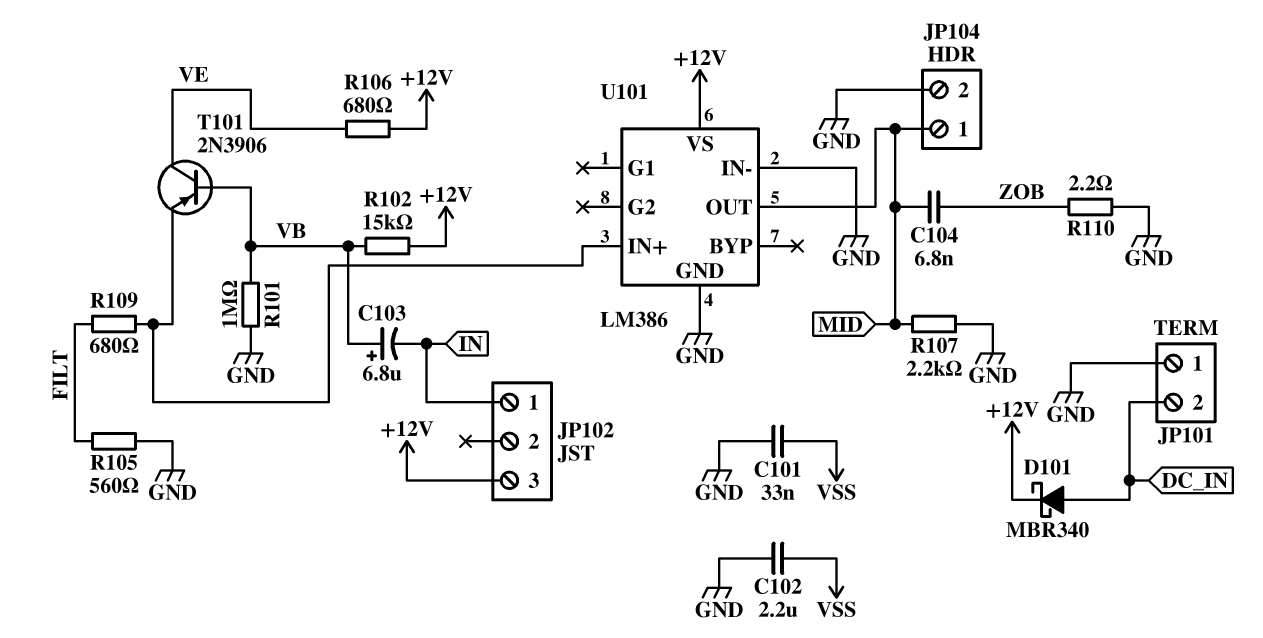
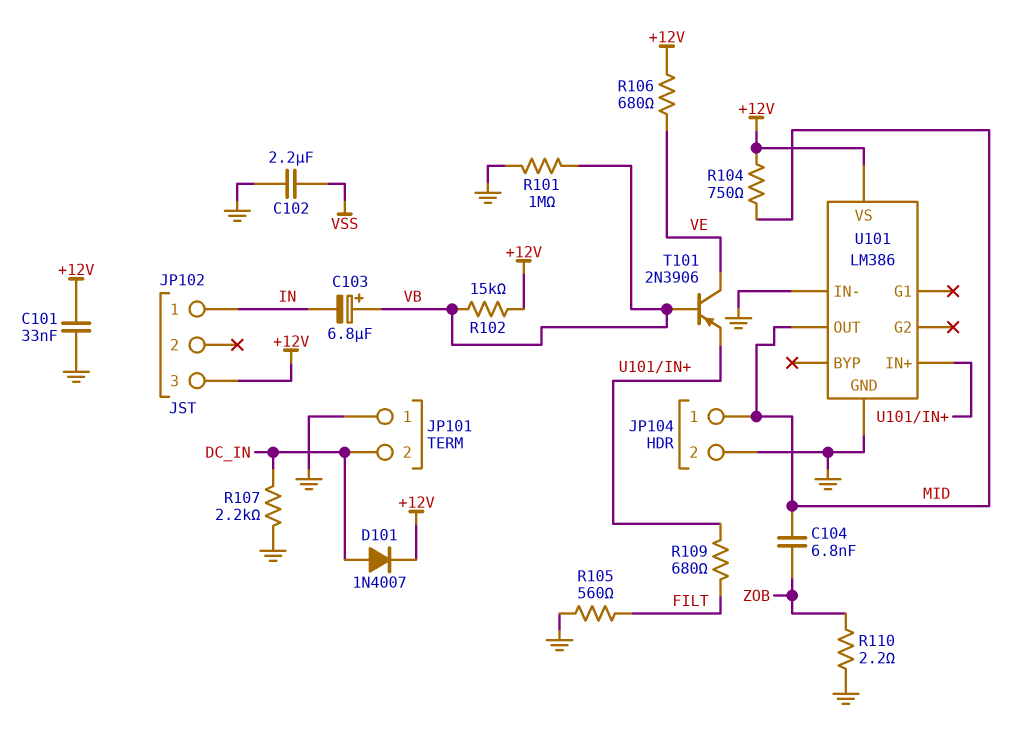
C101: 33nF (GND, VSS) -> 33nF (+12V, GND)
D101: schottky MBR340 (A DC_IN, K +12V) -> diode 1N4007 (A DC_IN, K +12V)
R104: none -> 750 (+12V, MID)
R107: 2.2k (GND, MID) -> 2.2k (DC_IN, GND)

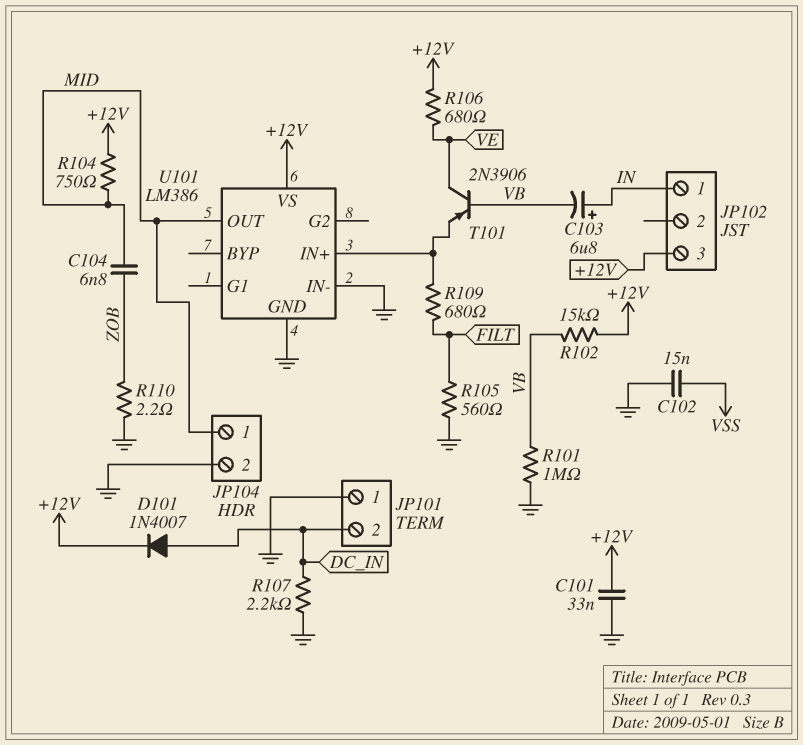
C102: 2.2uF (GND, VSS) -> 15nF (GND, VSS)
C103: 6.8uF (plus VB, minus IN) -> 6.8uF (plus IN, minus VB)

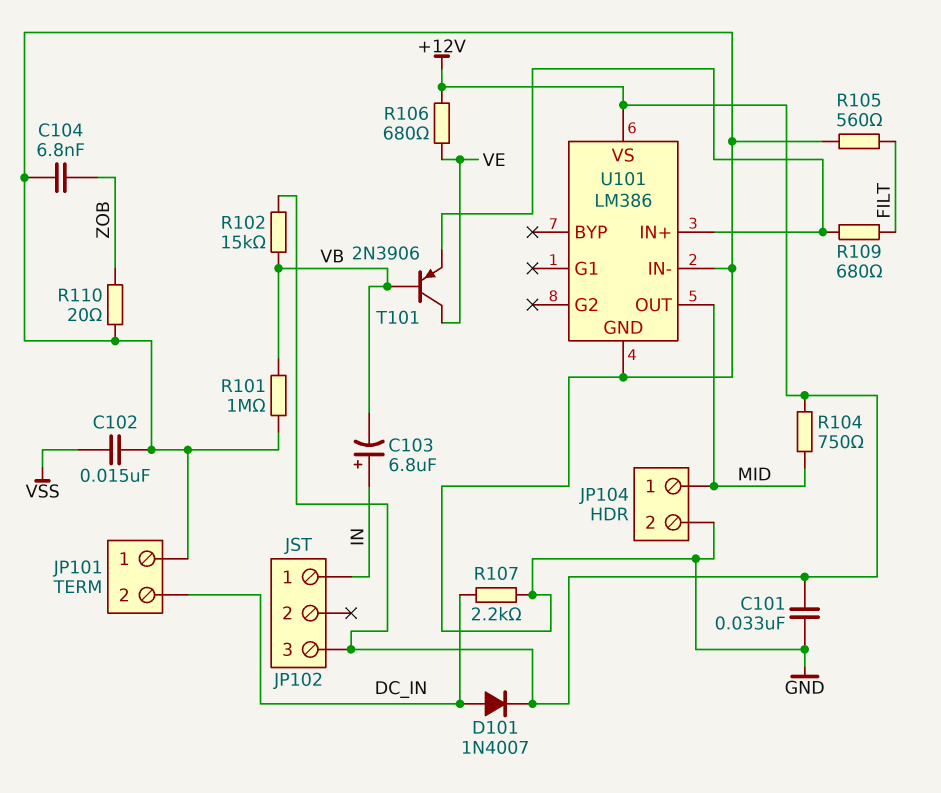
C104: 6.8nF (MID, ZOB) -> 6.8nF (GND, ZOB)
R110: 2.2 (GND, ZOB) -> 20 (GND, ZOB)

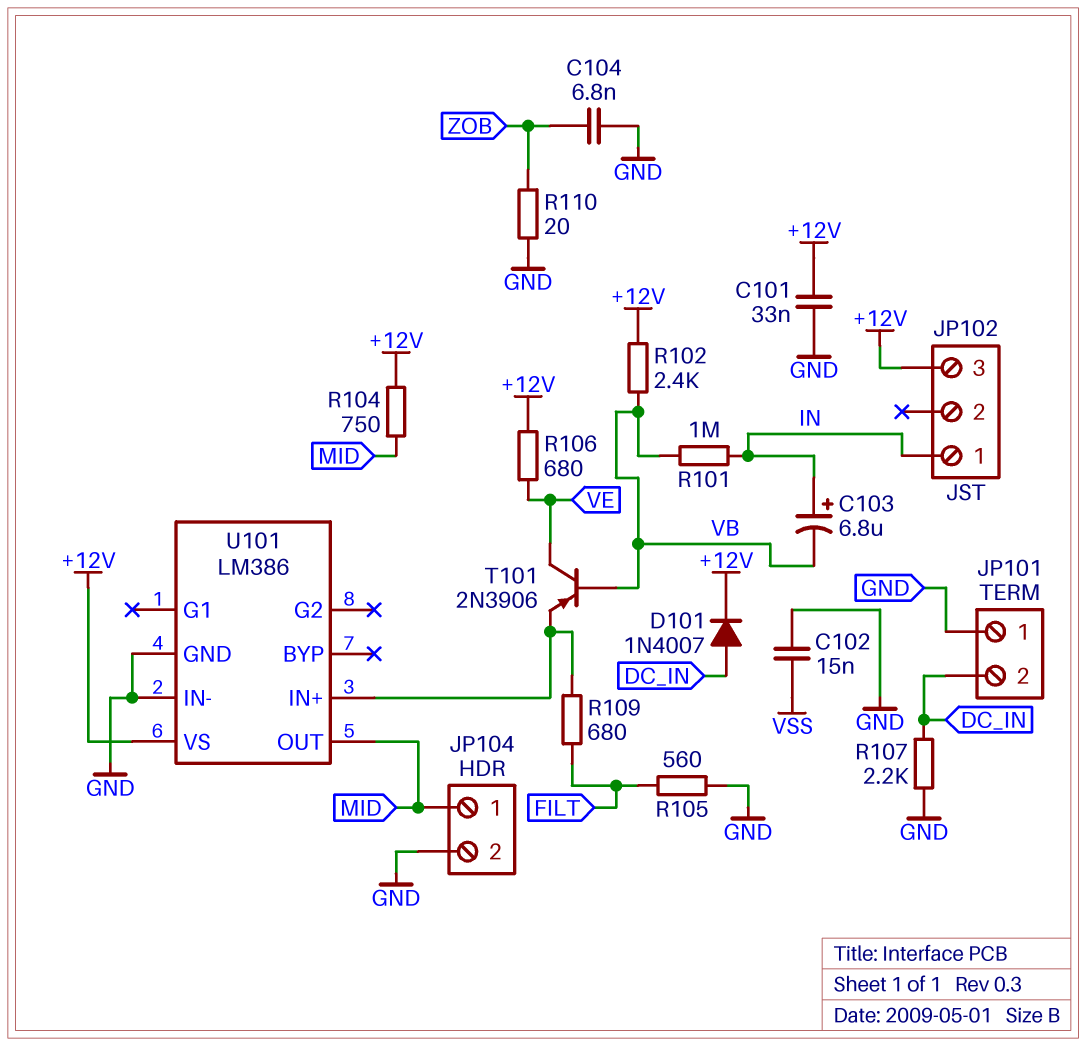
R101: 1M (GND, VB) -> 1M (IN, VB)
R102: 15k (+12V, VB) -> 2.4k (+12V, VB)

